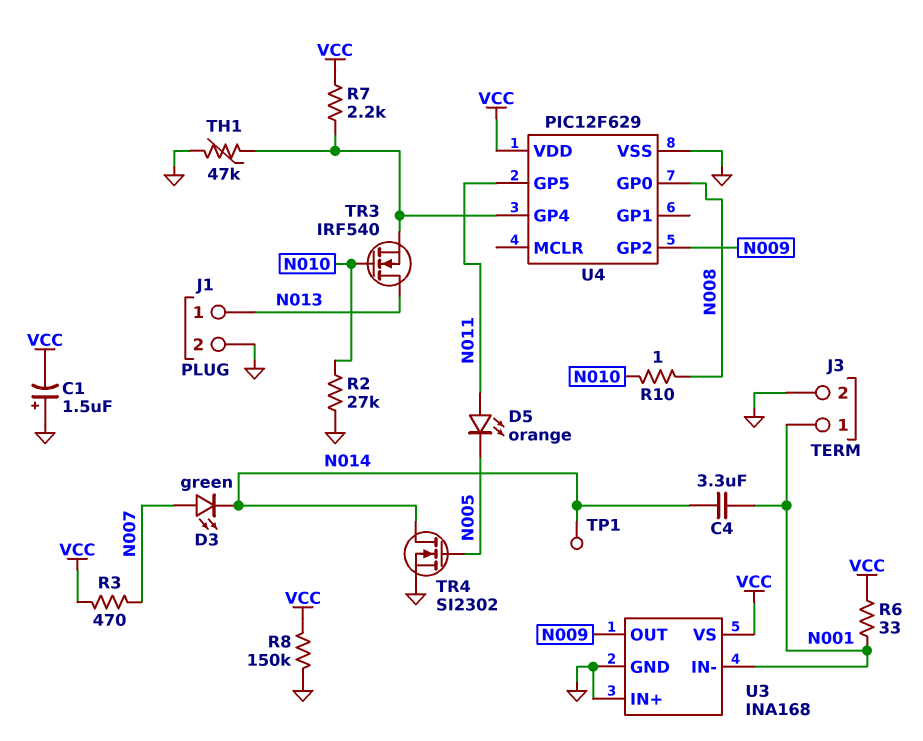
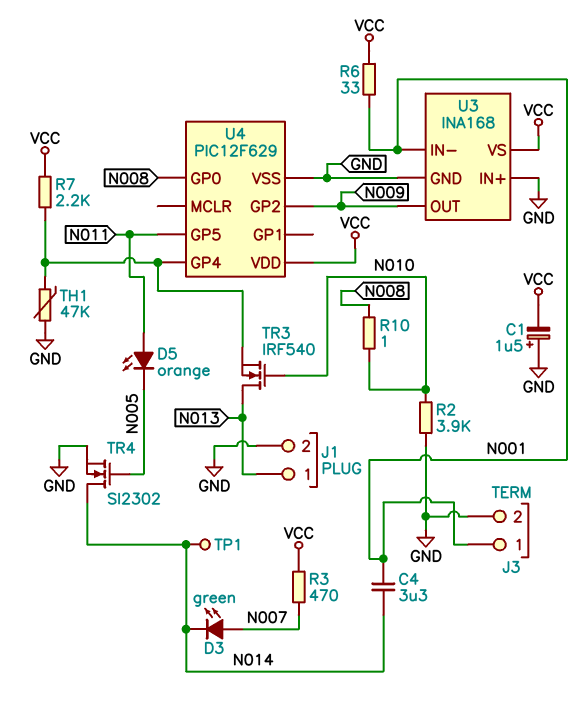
R2: 27k (GND, N010) -> 3.9k (GND, N010)
R8: 150k (GND, VCC) -> none

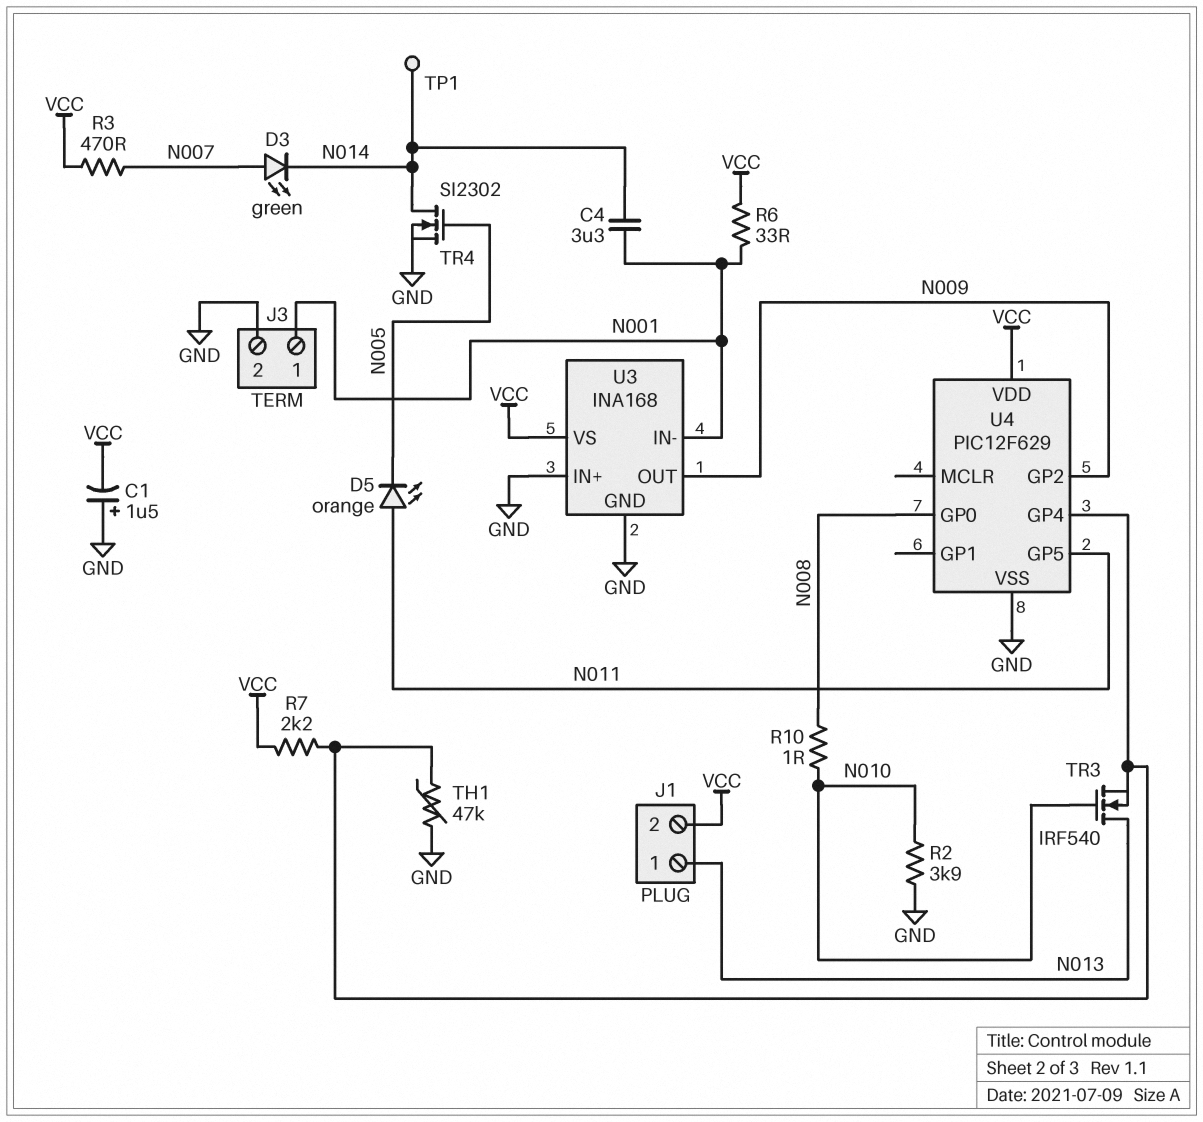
J1 pin 2: GND -> VCC

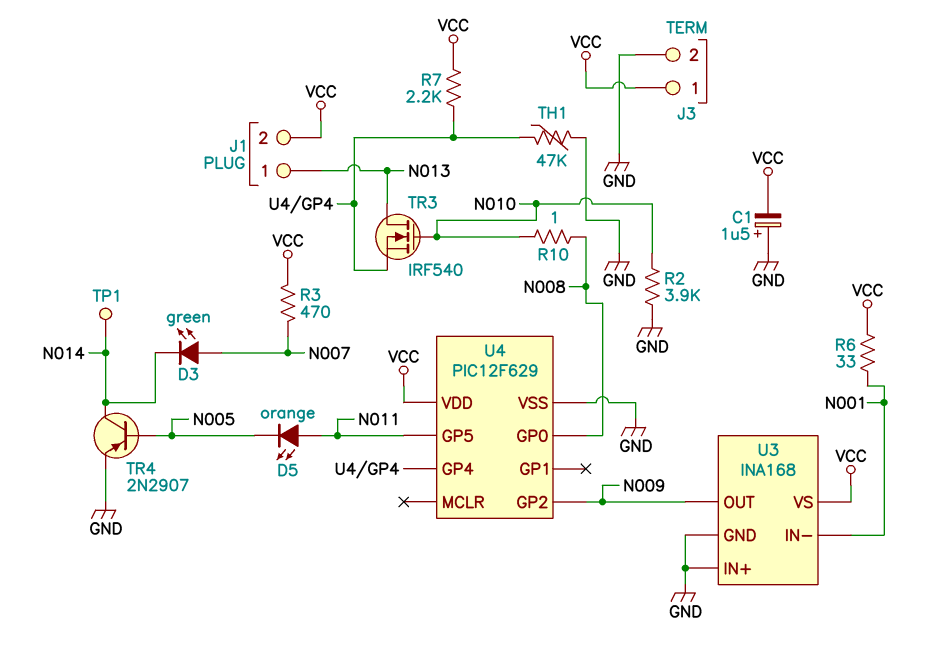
C4: 3.3uF (N001, N014) -> none
J3 pin 1: N001 -> VCC
TR4: NMOS SI2302 (G N005, D N014, S GND) -> PNP 2N2907 (B N005, C N014, E GND)

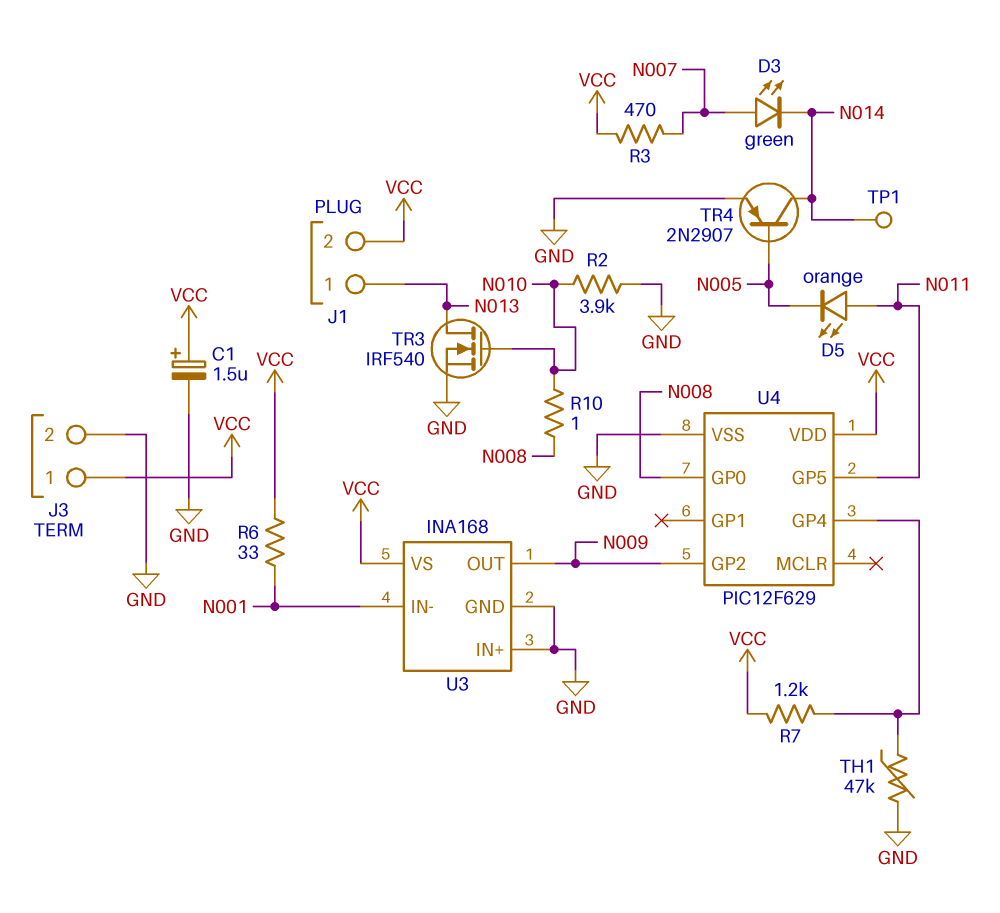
C1: 1.5uF (plus GND, minus VCC) -> 1.5uF (plus VCC, minus GND)
R7: 2.2k (U4/GP4, VCC) -> 1.2k (U4/GP4, VCC)
TR3: NMOS IRF540 (G N010, D N013, S U4/GP4) -> NMOS IRF540 (G N010, D N013, S GND)

